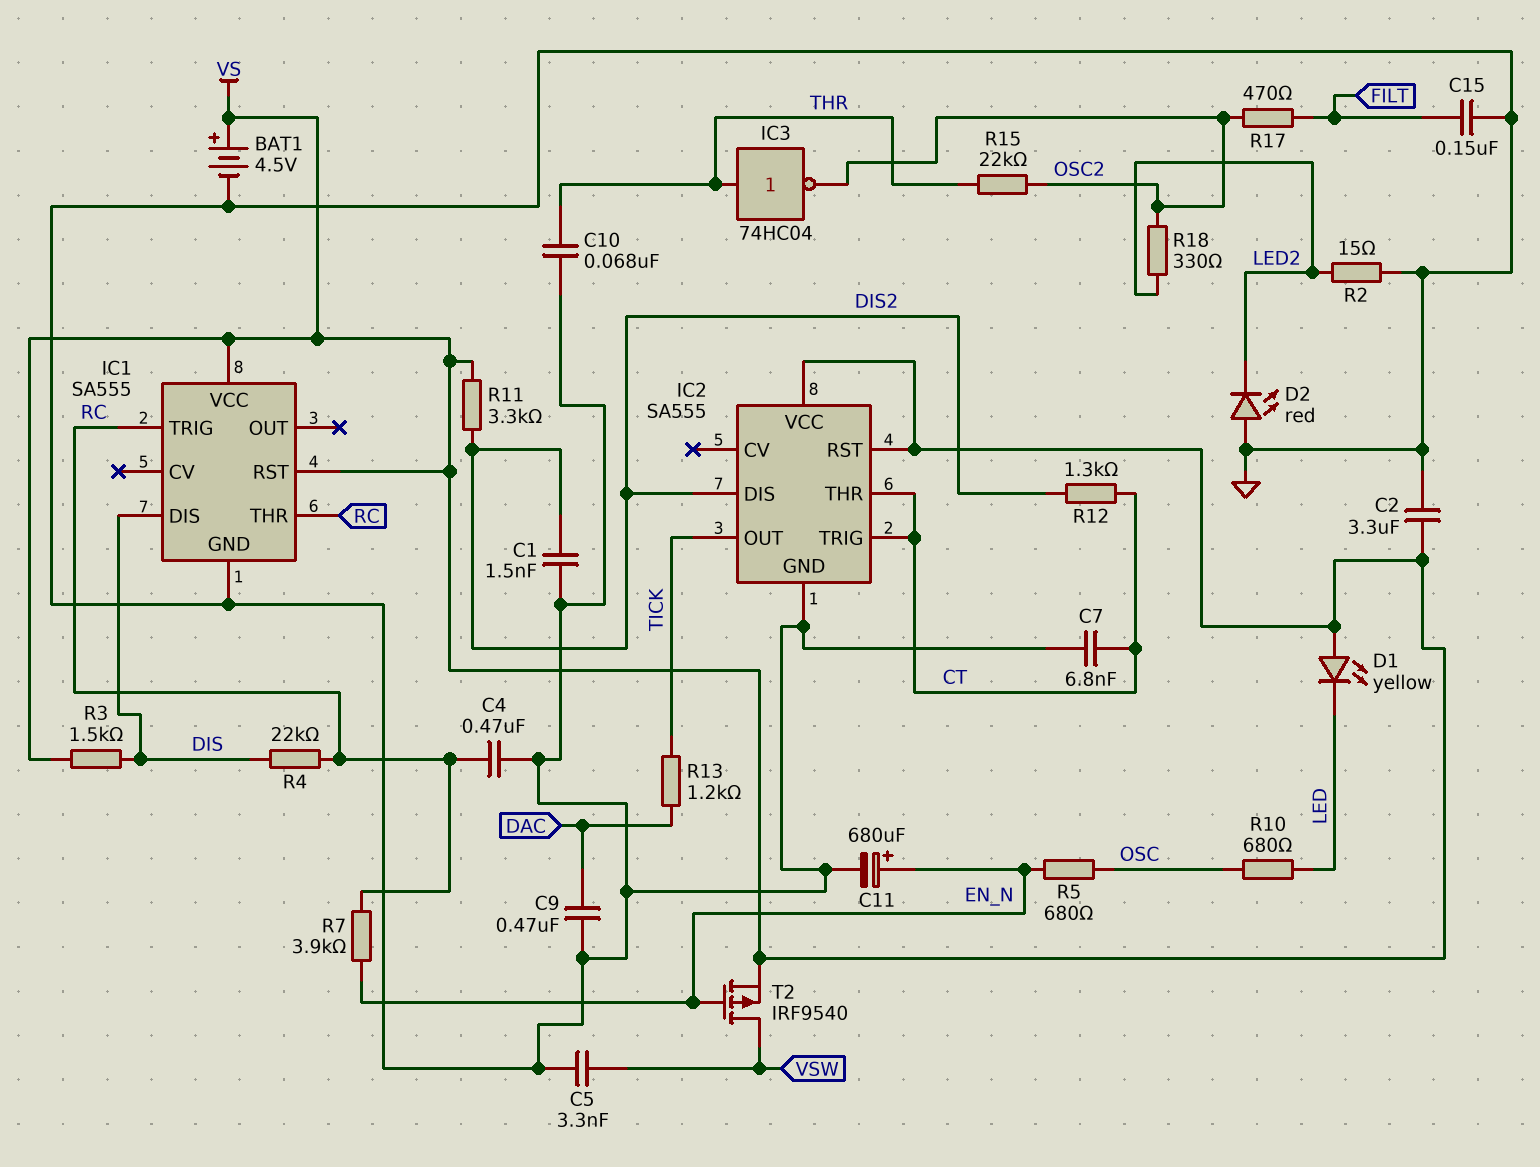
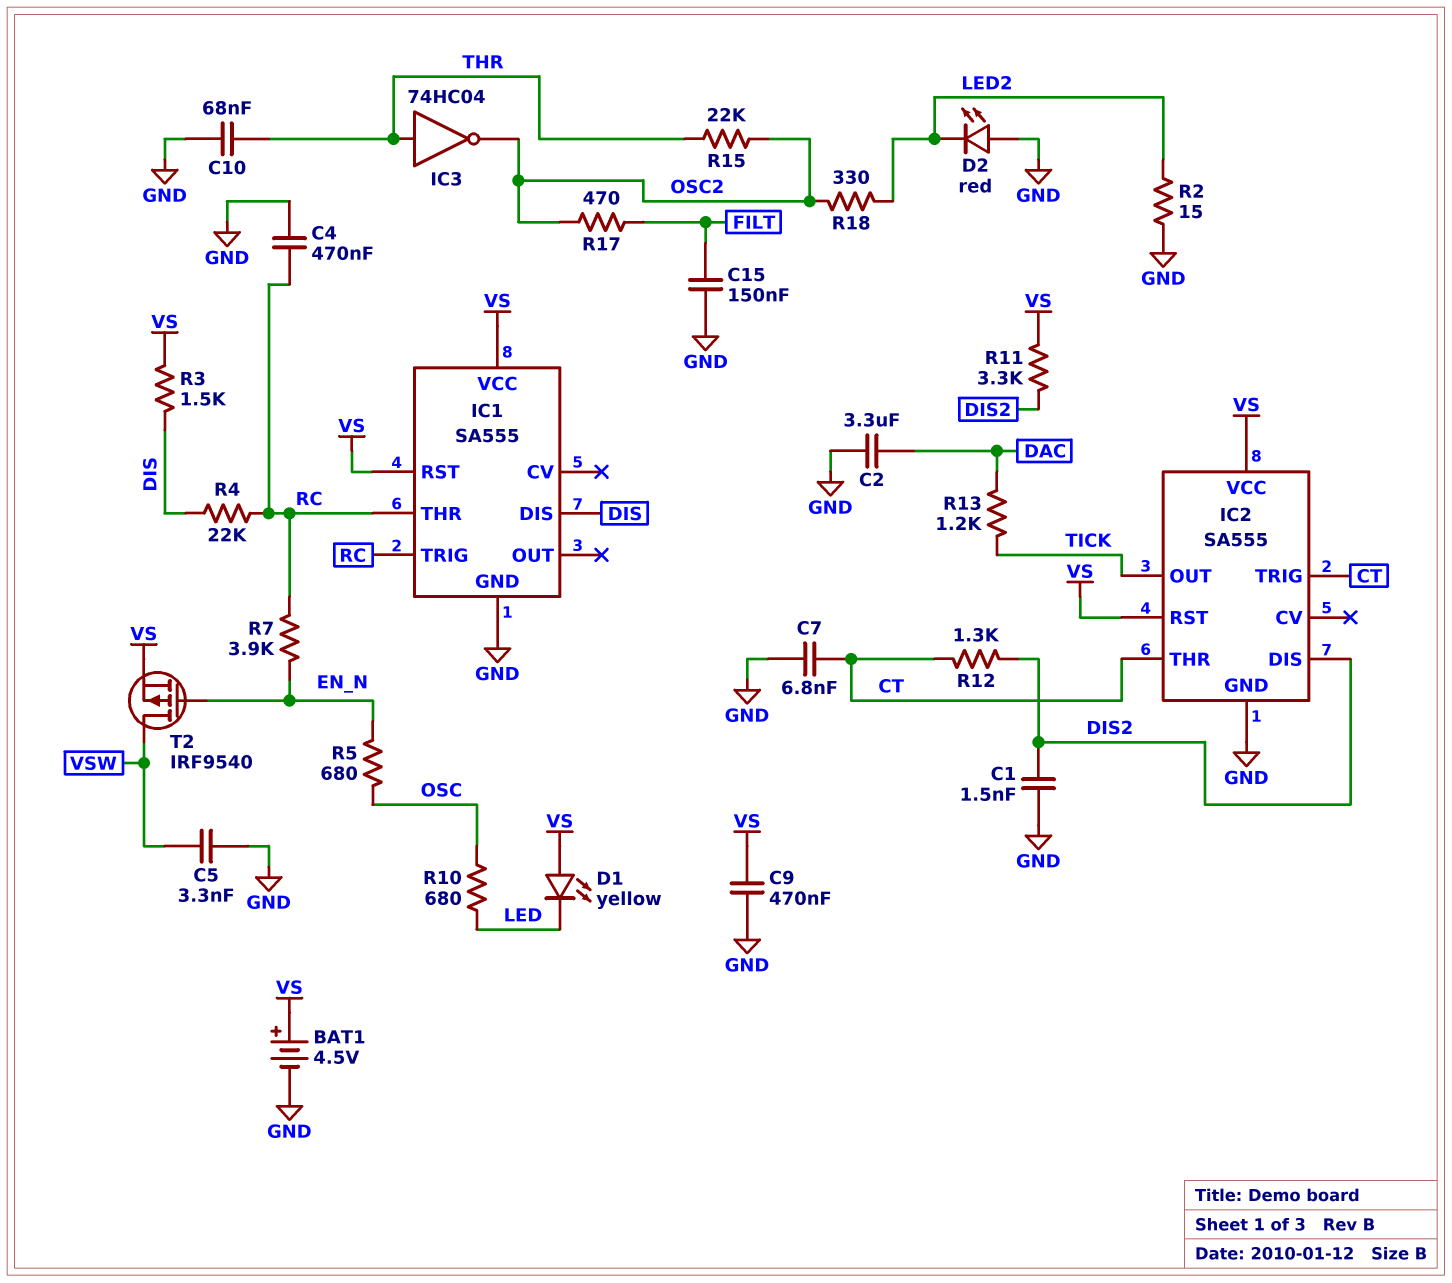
C2: 3.3uF (GND, VS) -> 3.3uF (DAC, GND)
C9: 470nF (DAC, GND) -> 470nF (GND, VS)
C11: 680uF (plus EN_N, minus GND) -> none

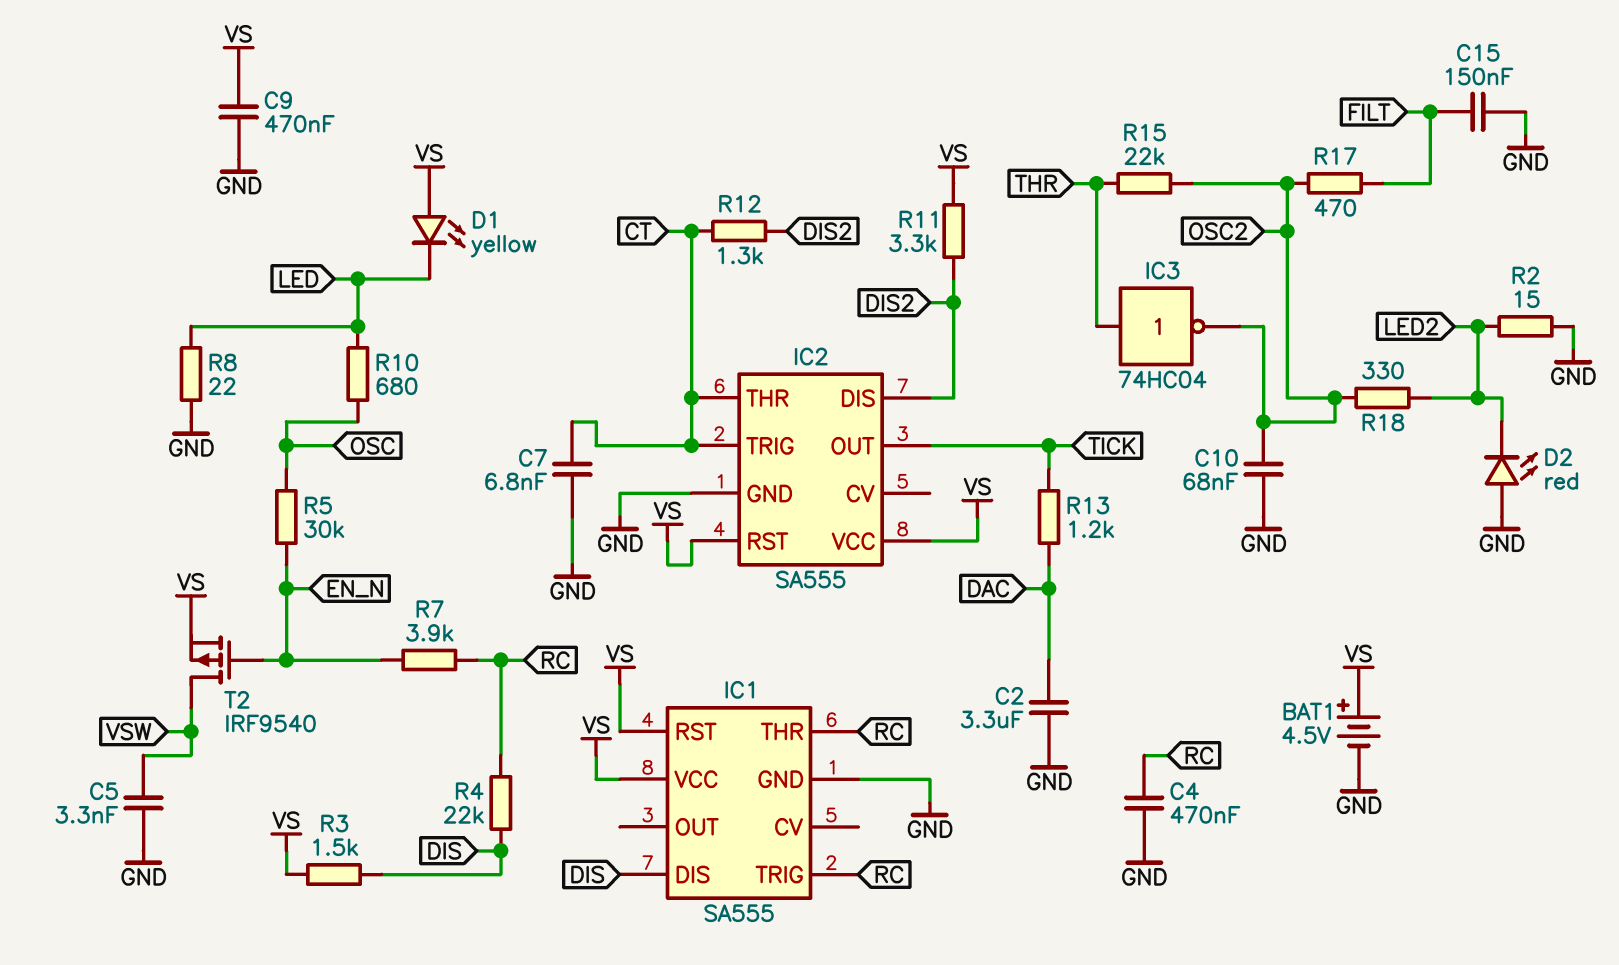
C1: 1.5nF (DIS2, GND) -> none
C10: 68nF (GND, THR) -> 68nF (GND, OSC2)
R5: 680 (EN_N, OSC) -> 30k (EN_N, OSC)
R8: none -> 22 (GND, LED)

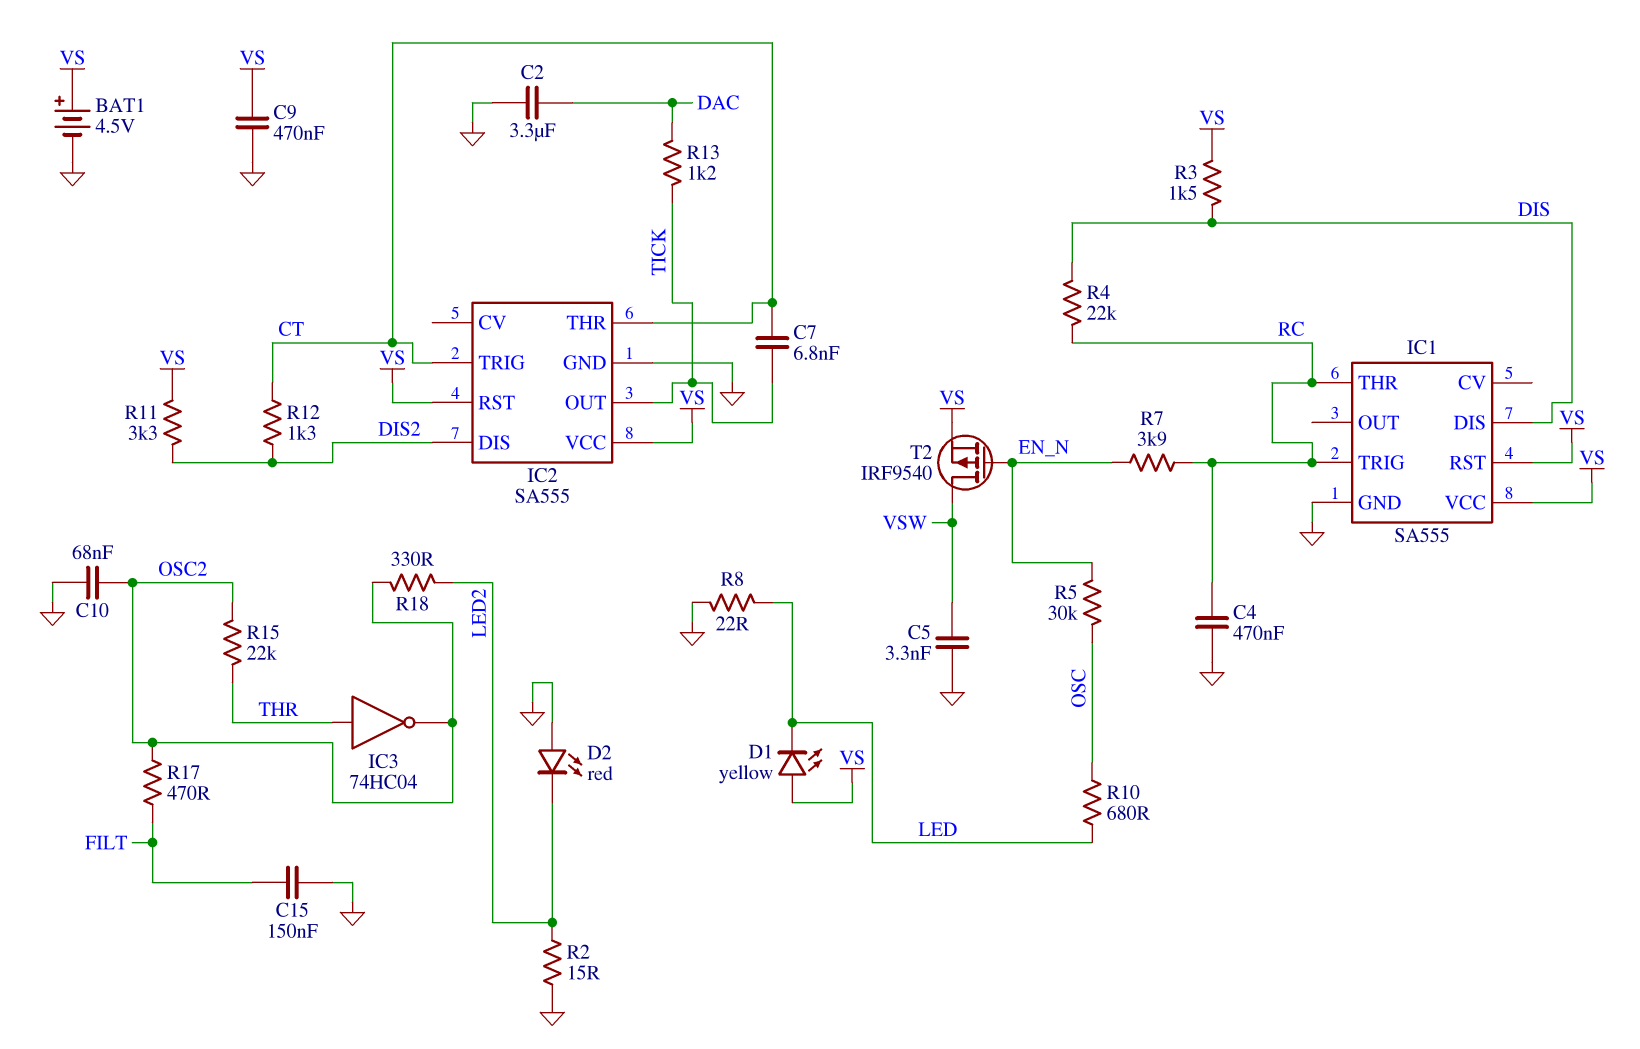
C7: 6.8nF (CT, GND) -> 6.8nF (CT, TICK)

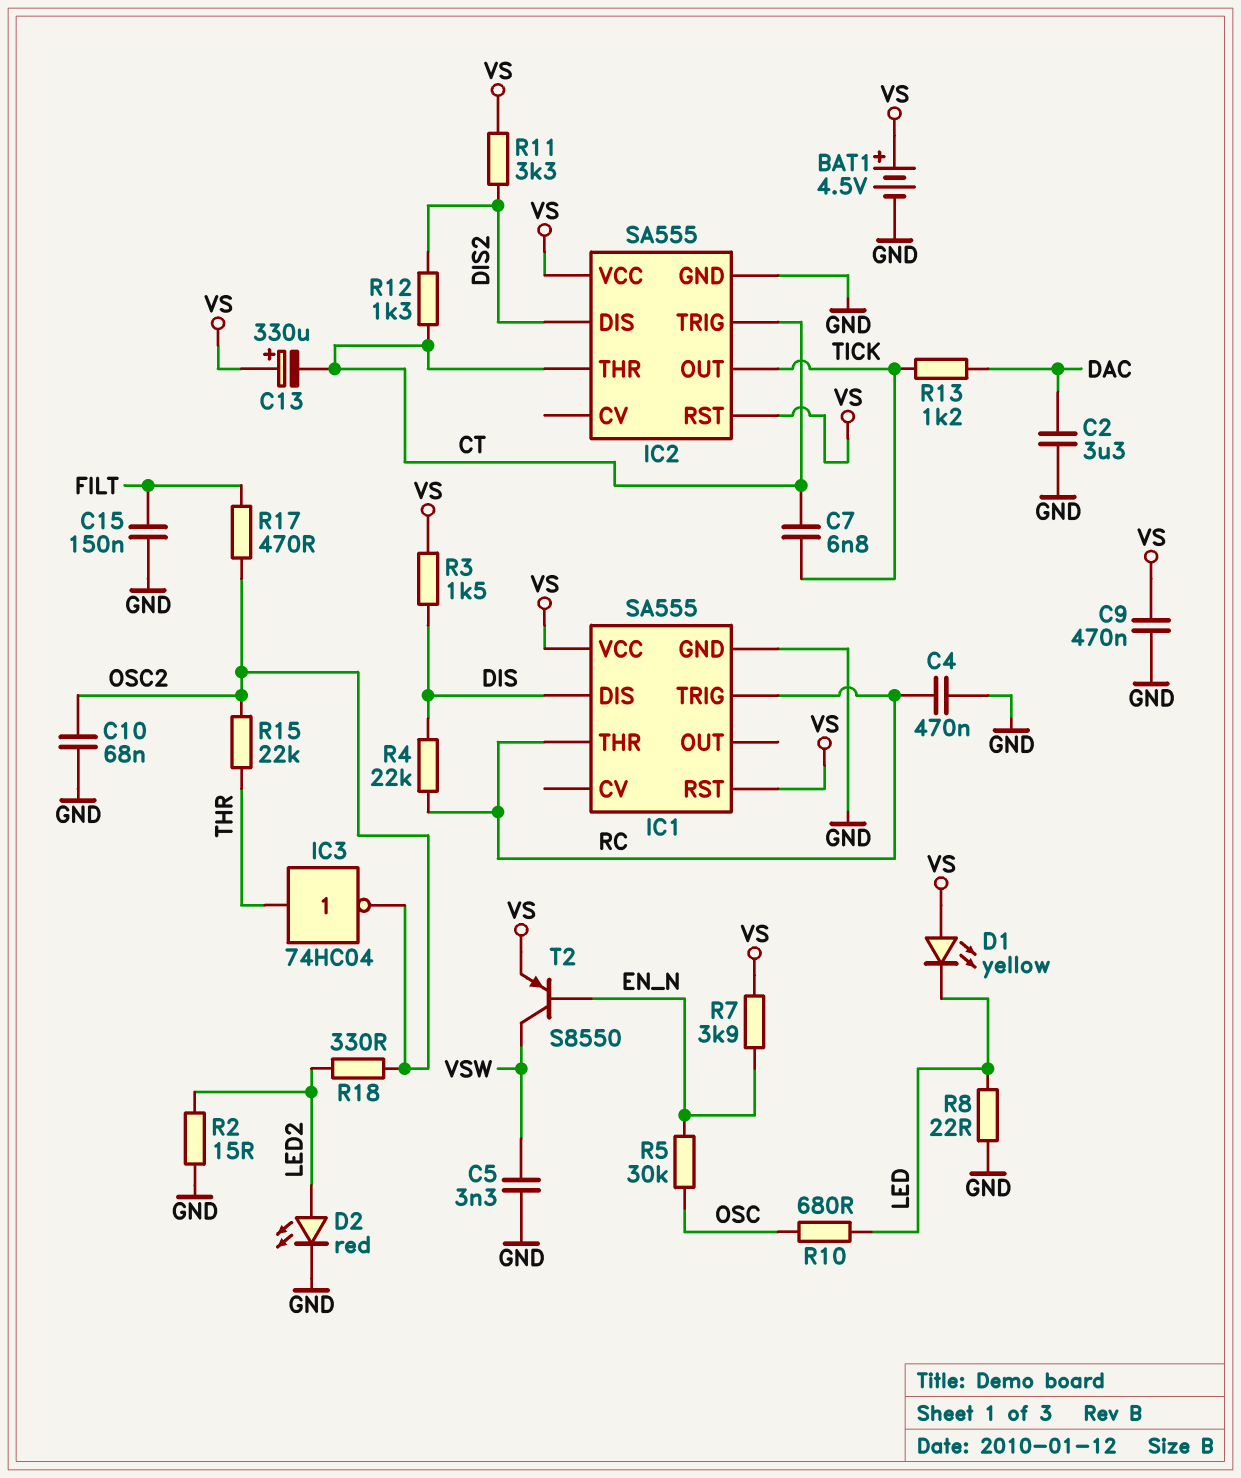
C13: none -> 330uF (plus VS, minus CT)
D2: LED red (A GND, K LED2) -> LED red (A LED2, K GND)
R7: 3.9k (EN_N, RC) -> 3.9k (EN_N, VS)
T2: PMOS IRF9540 (G EN_N, D VSW, S VS) -> PNP S8550 (B EN_N, C VSW, E VS)

